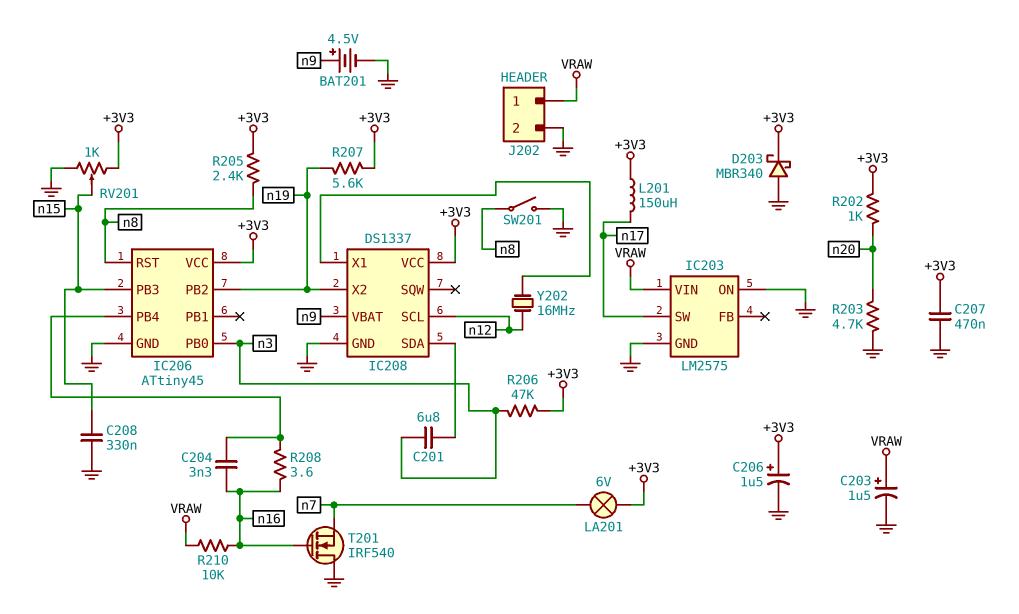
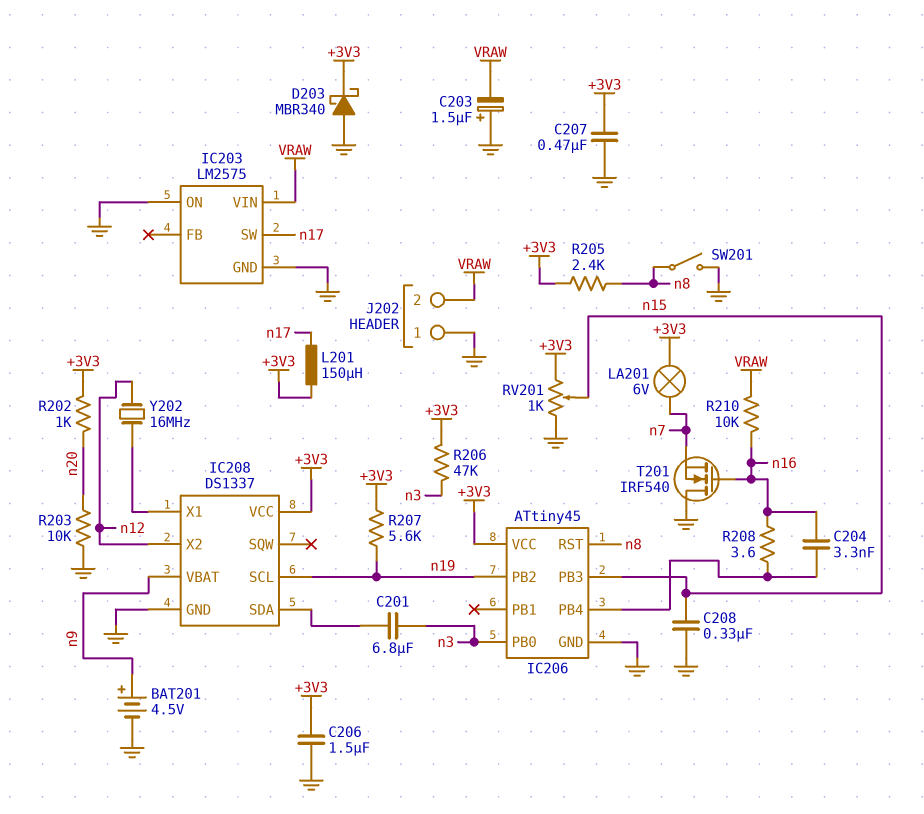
C203: 1.5uF (plus VRAW, minus GND) -> 1.5uF (plus GND, minus VRAW)
C206: 1.5uF (plus +3V3, minus GND) -> 1.5uF (+3V3, GND)
IC208 pin SCL: n12 -> n19
IC208 pin X2: n19 -> n12
J202 pin 1: VRAW -> GND
J202 pin 2: GND -> VRAW
R203: 4.7k (GND, n20) -> 10k (GND, n20)

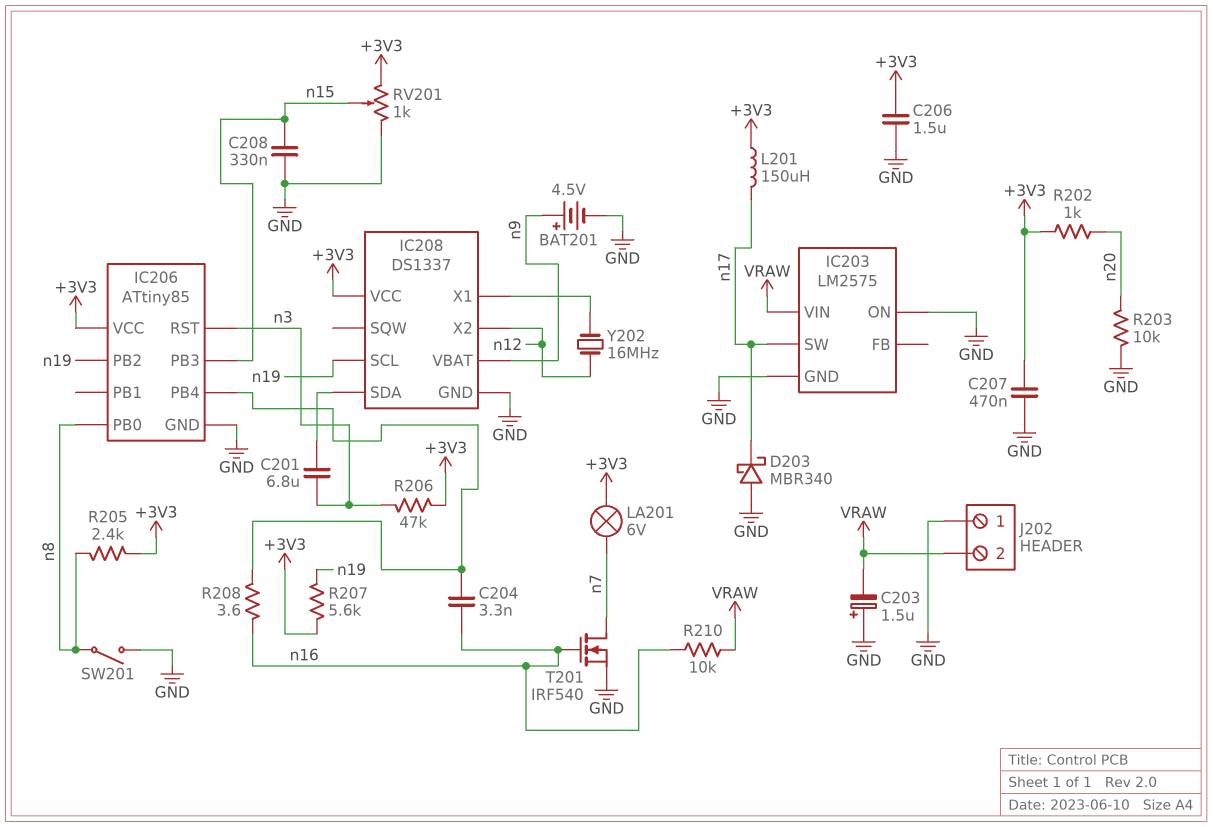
D203: schottky MBR340 (A GND, K +3V3) -> schottky MBR340 (A GND, K n17)
IC206: ATtiny45 -> ATtiny85
IC206 pin PB0: n3 -> n8
IC206 pin RST: n8 -> n3
T201: NMOS IRF540 (G n16, D GND, S n7) -> NMOS IRF540 (G n16, D n7, S GND)

